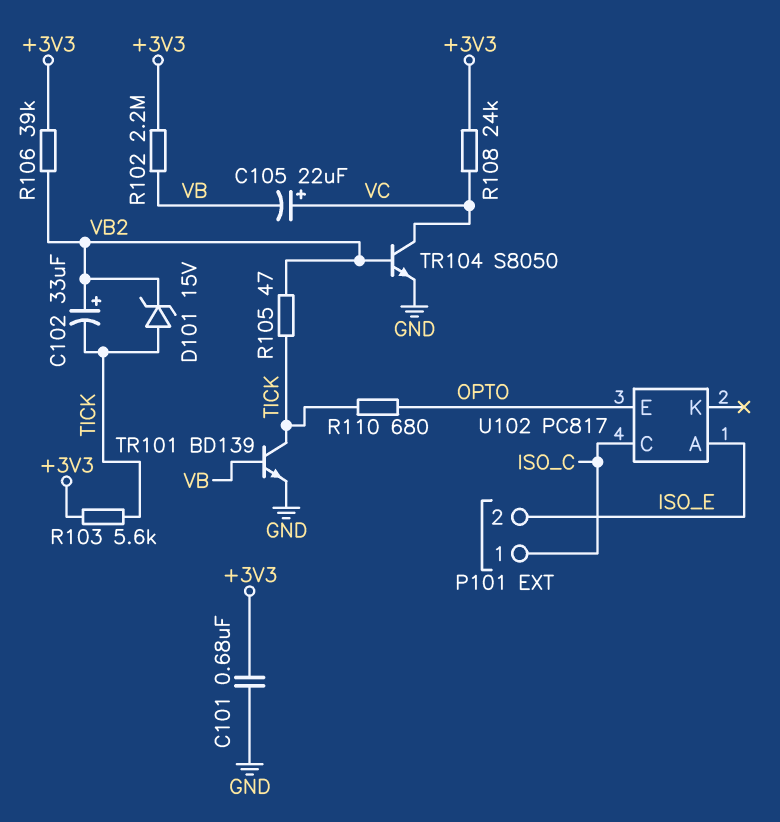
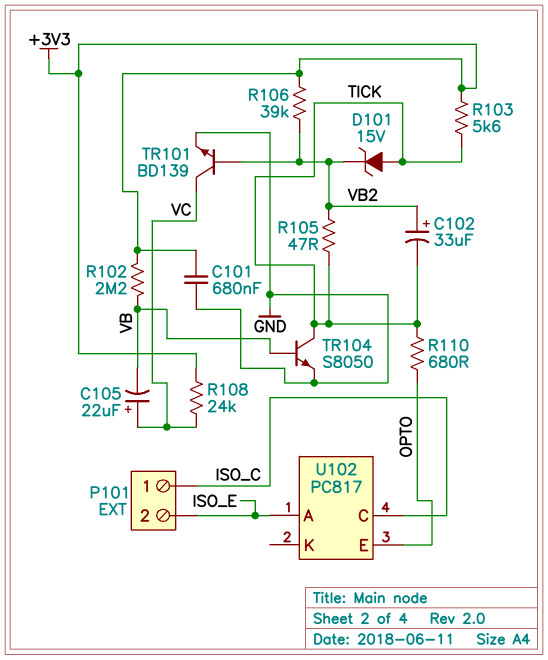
TR101: NPN BD139 (B VB, C TICK, E GND) -> NPN BD139 (B VB2, C VC, E GND)
TR104: NPN S8050 (B VB2, C VC, E GND) -> NPN S8050 (B VB, C TICK, E GND)

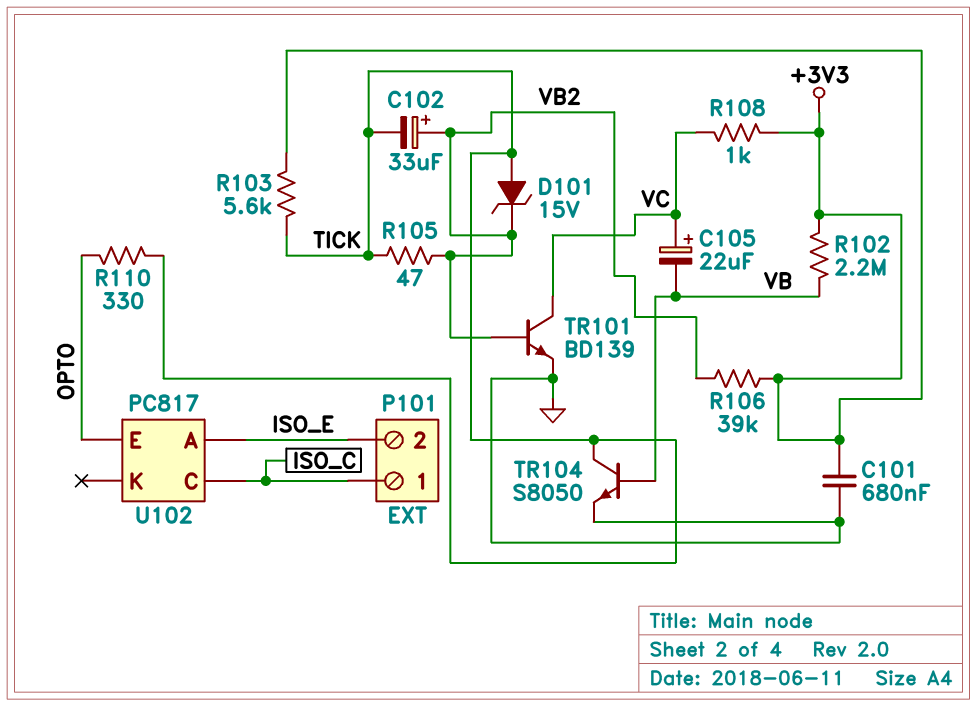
R108: 24k (+3V3, VC) -> 1k (+3V3, VC)
R110: 680 (OPTO, TICK) -> 330 (OPTO, TICK)

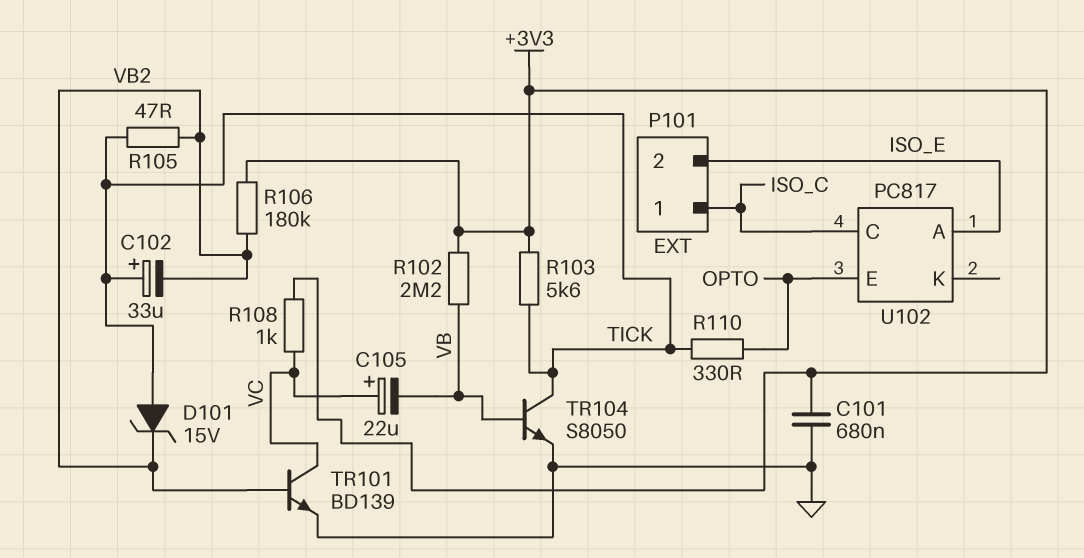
C102: 33uF (plus VB2, minus TICK) -> 33uF (plus TICK, minus VB2)
R106: 39k (+3V3, VB2) -> 180k (+3V3, VB2)

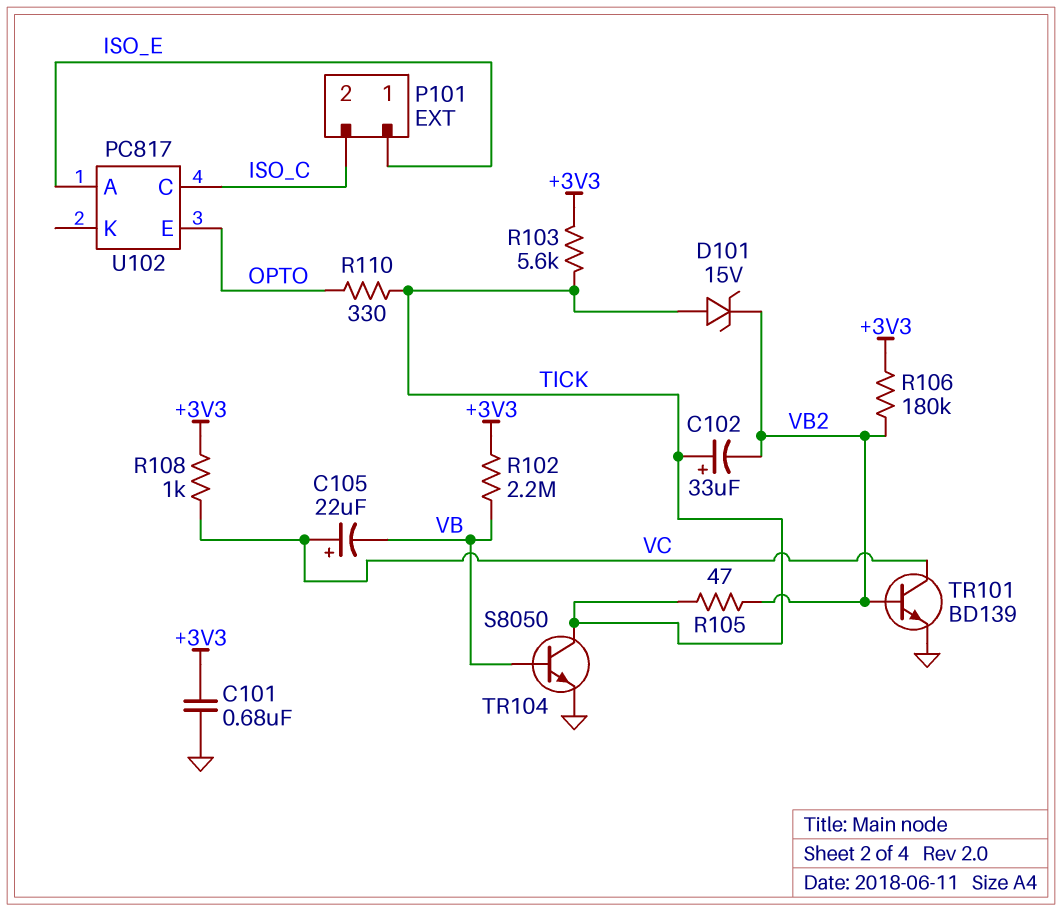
P101 pin 1: ISO_C -> ISO_E
P101 pin 2: ISO_E -> ISO_C

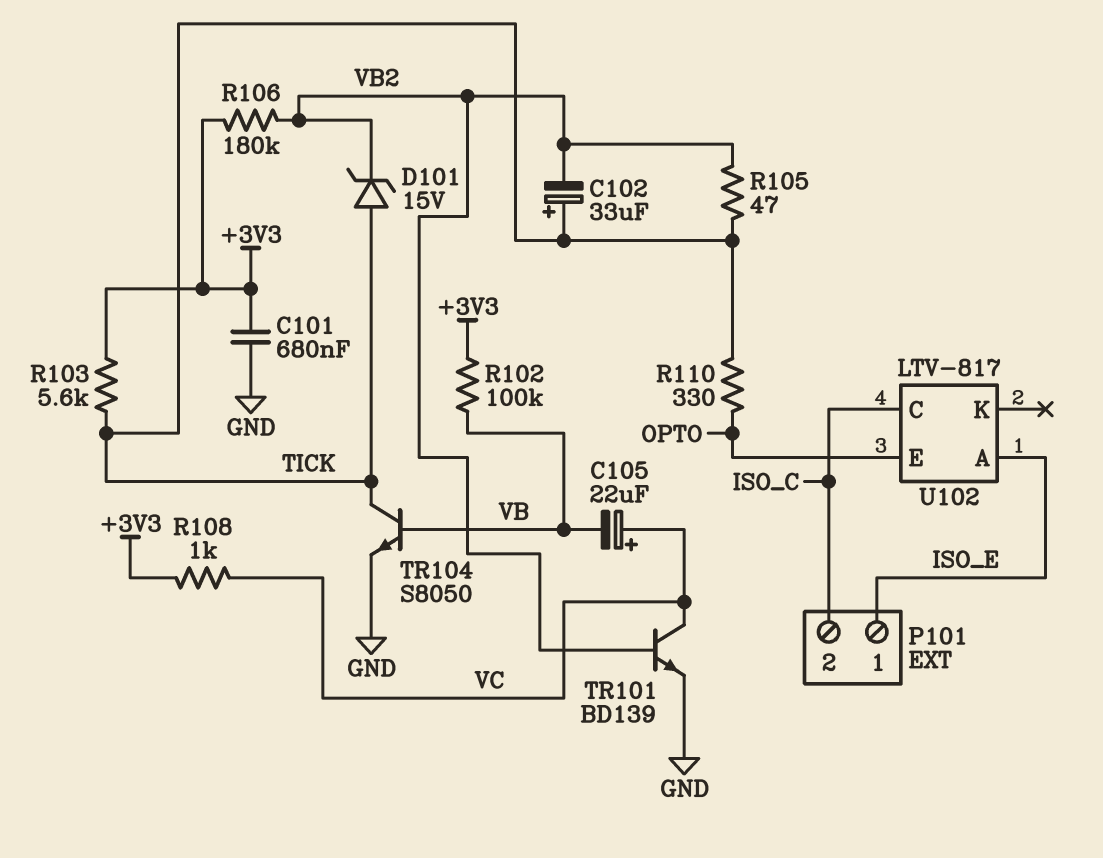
R102: 2.2M (+3V3, VB) -> 100k (+3V3, VB)
U102: PC817 -> LTV-817

